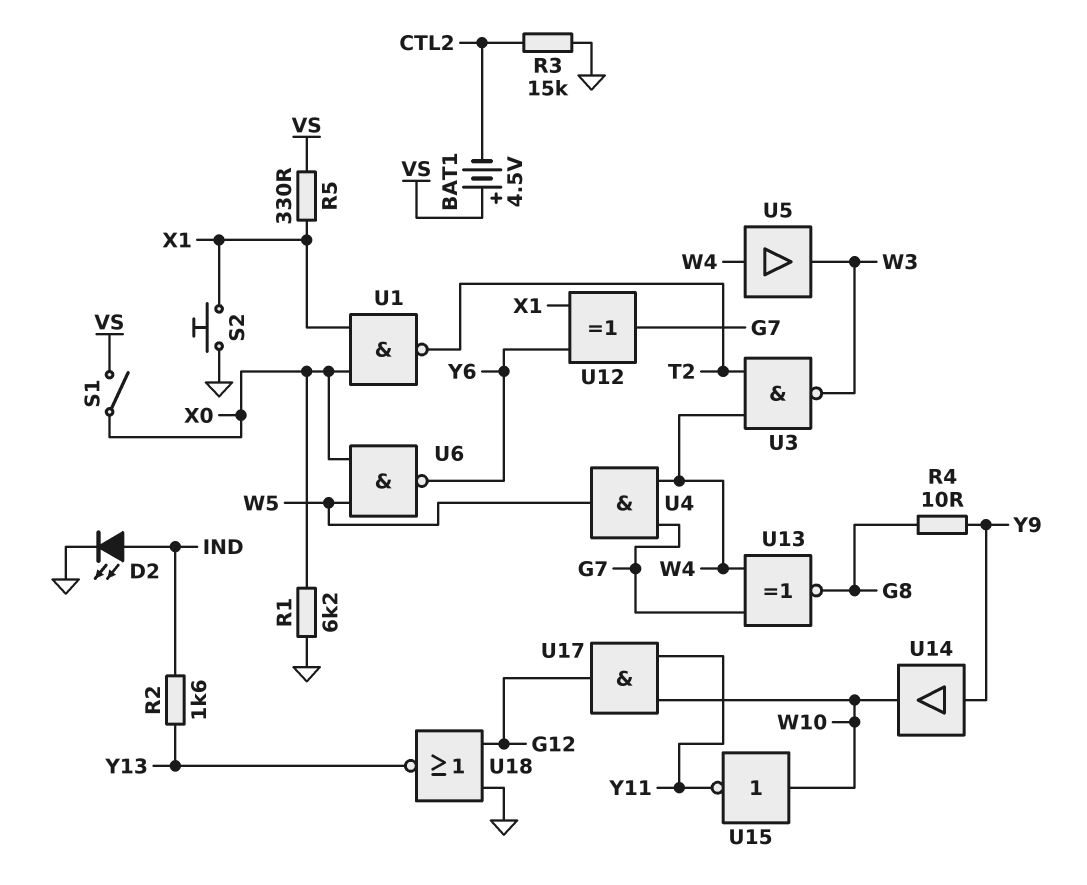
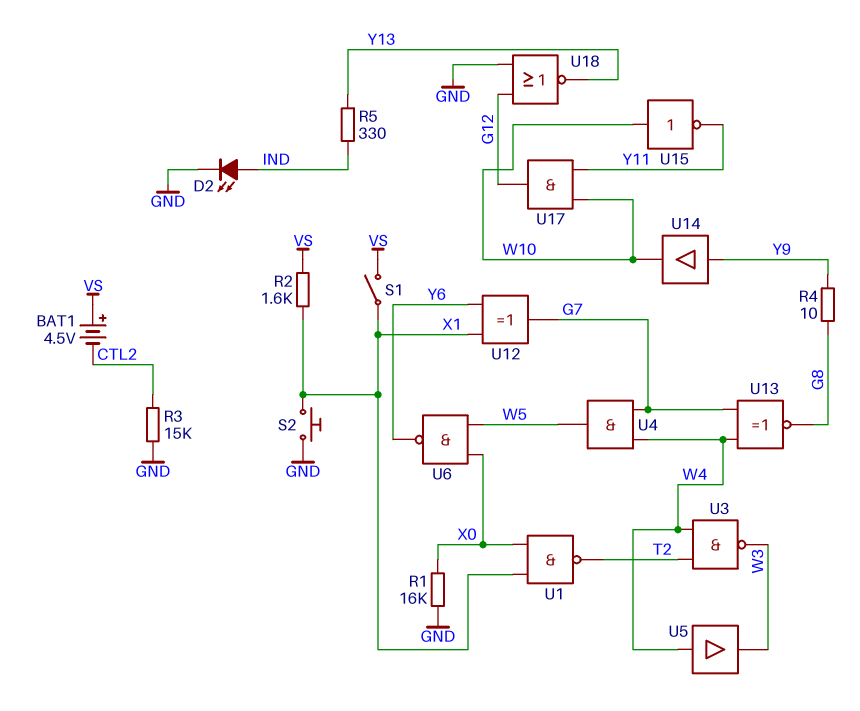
R1: 6.2k (GND, X0) -> 16k (GND, X0)
R2: 1.6k (IND, Y13) -> 1.6k (VS, X1)
R5: 330 (VS, X1) -> 330 (IND, Y13)
S1: switch (VS, X0) -> switch (VS, X1)

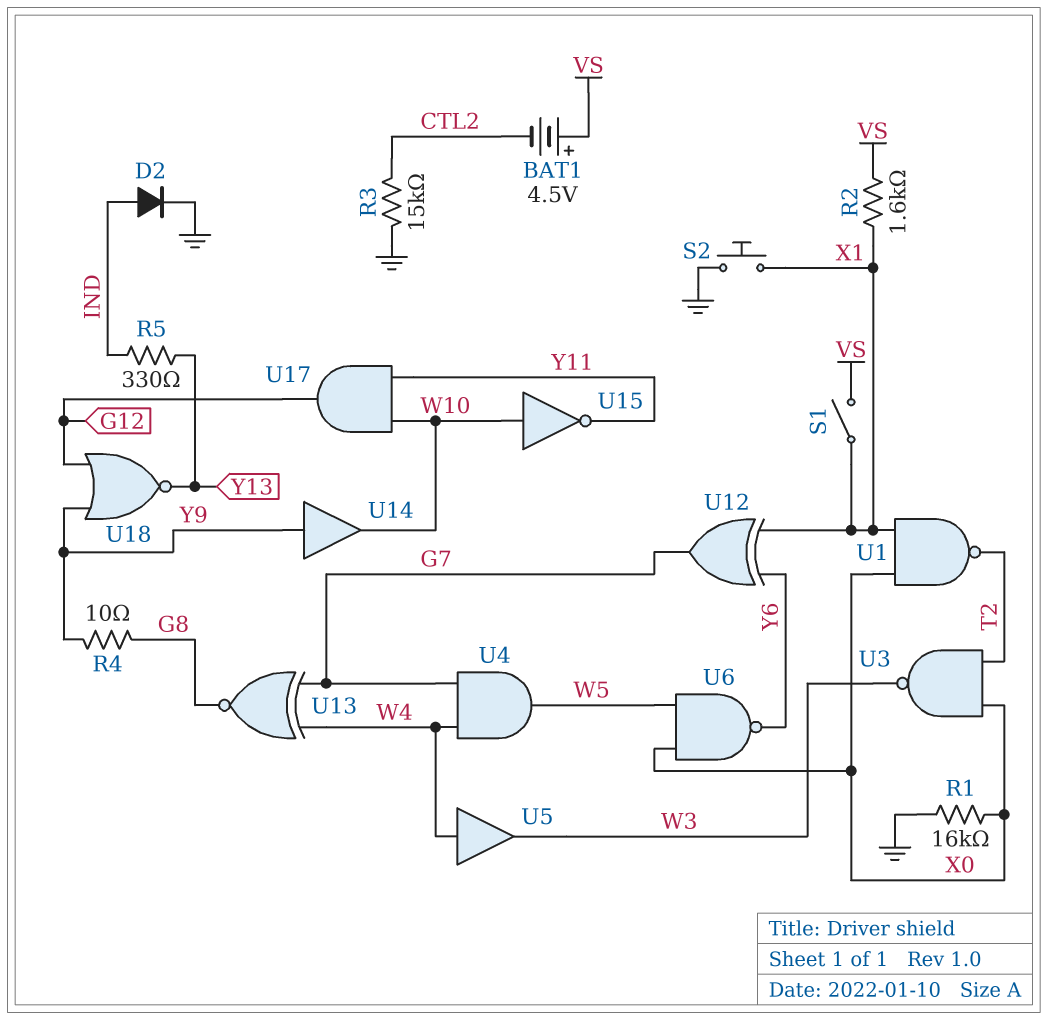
D2: LED (A IND, K GND) -> diode (A IND, K GND)
U3: NAND (in T2, in W4, out W3) -> NAND (in T2, in X0, out W3)
U18: NOR (in G12, in GND, out Y13) -> NOR (in G12, in Y9, out Y13)

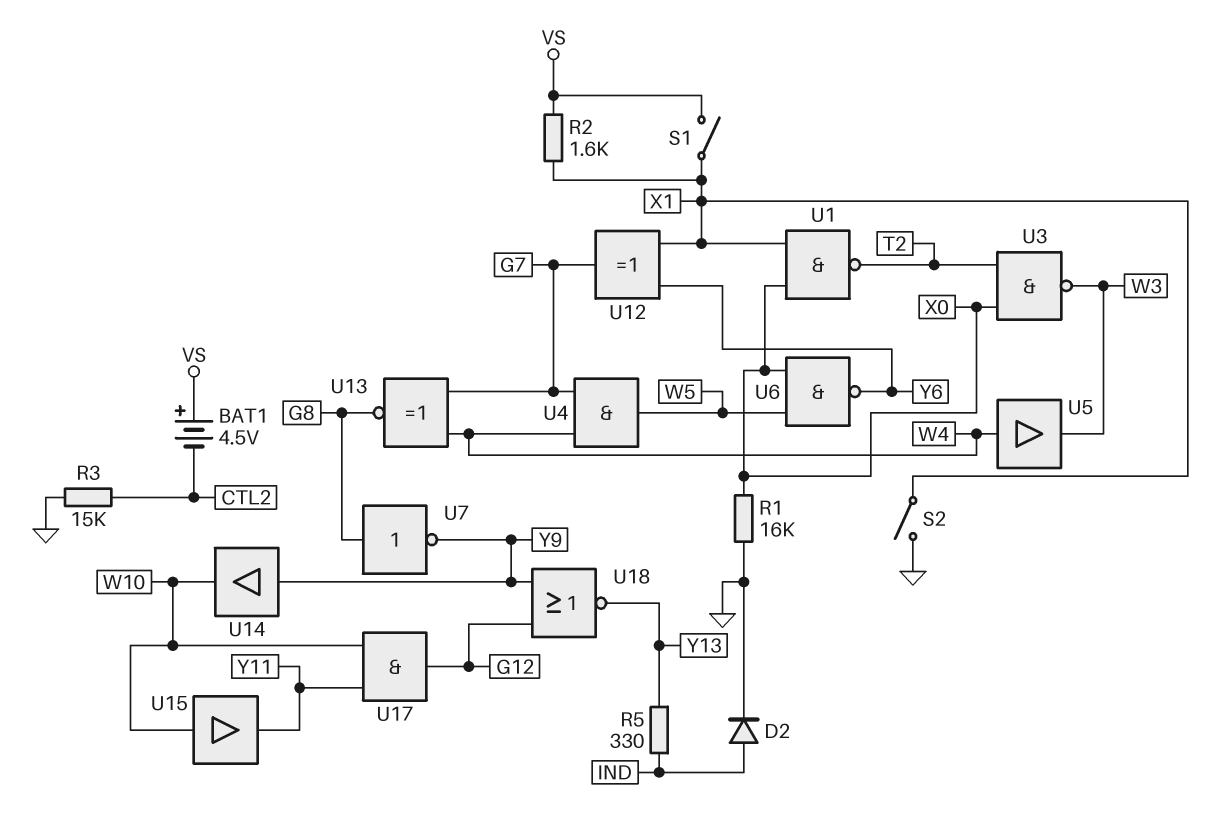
R4: 10 (G8, Y9) -> none
S2: button (GND, X1) -> switch (GND, X1)
U7: none -> NOT (in G8, out Y9)
U15: NOT (in W10, out Y11) -> buffer (in W10, out Y11)

